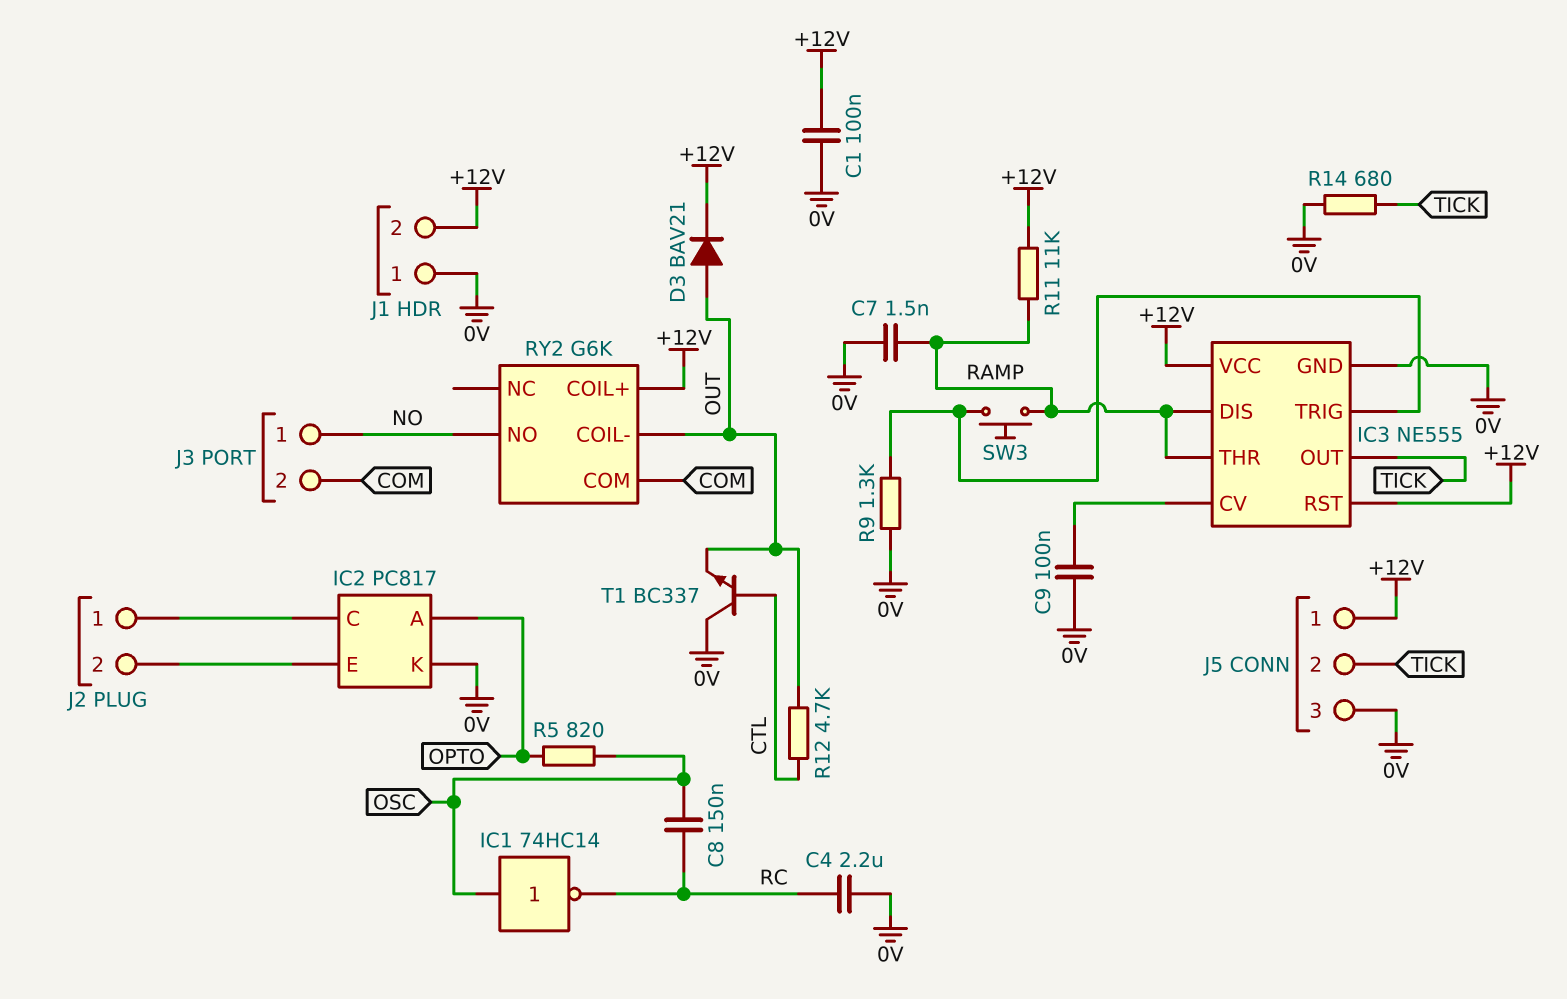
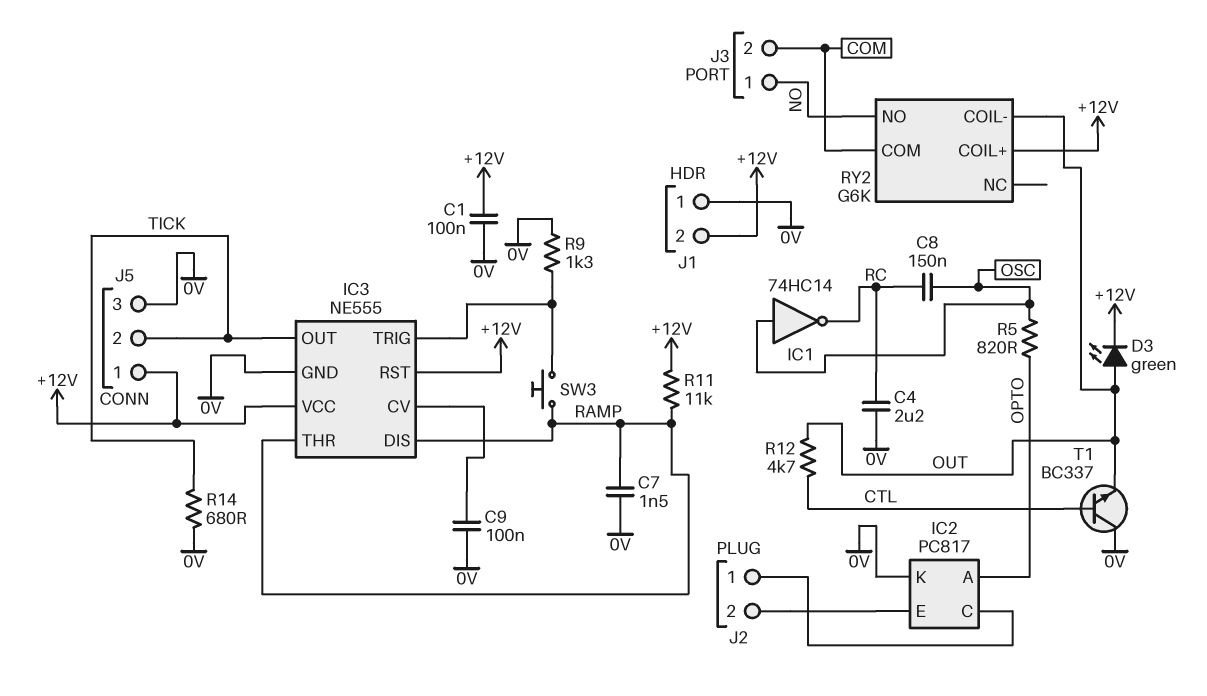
D3: diode BAV21 (A OUT, K +12V) -> LED green (A OUT, K +12V)

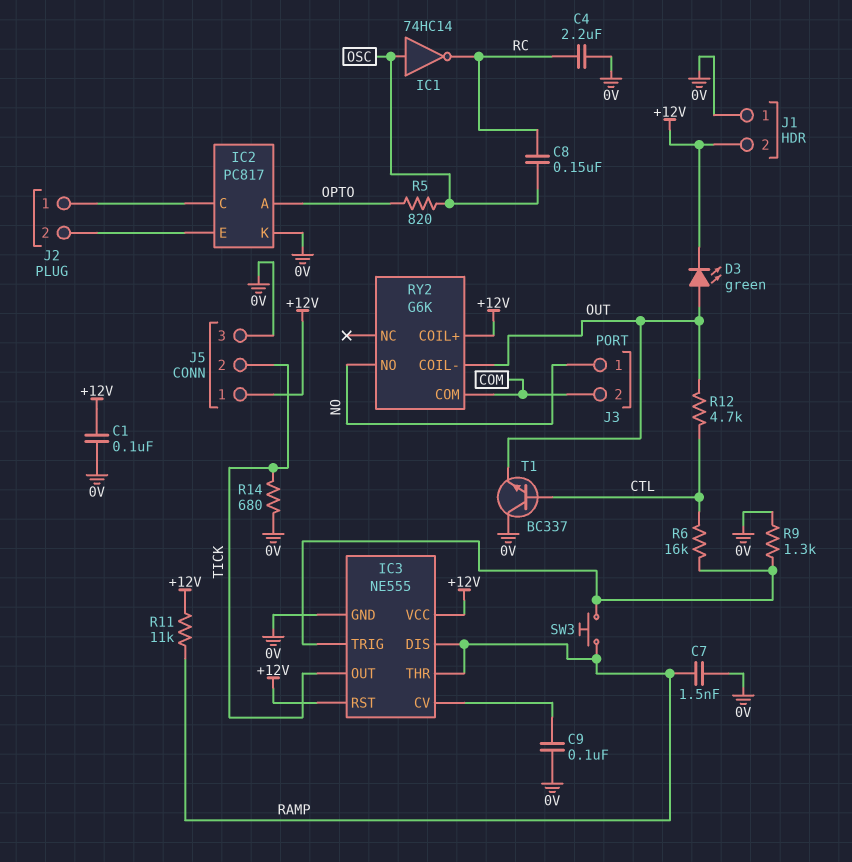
R6: none -> 16k (CTL, IC3/TRIG)

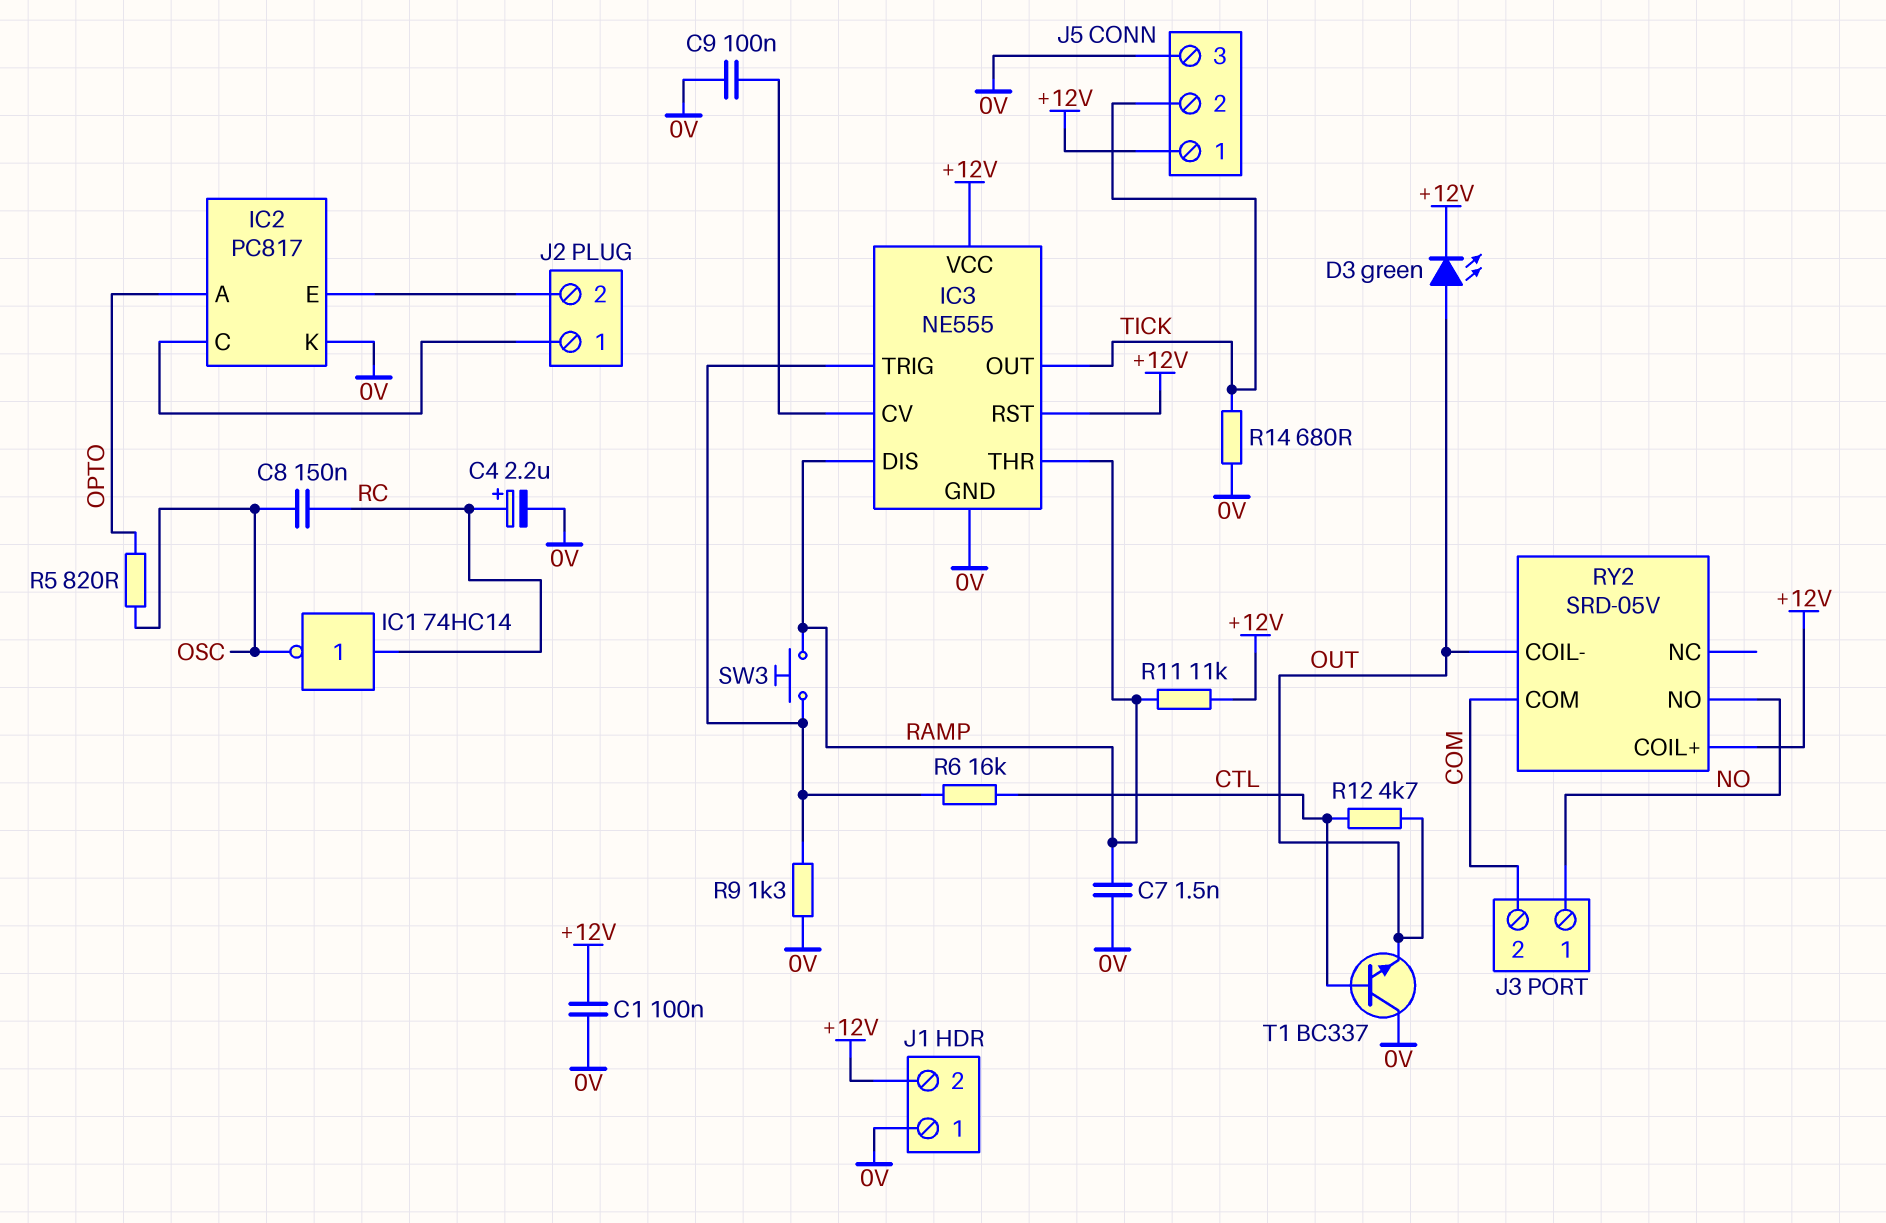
C4: 2.2uF (0V, RC) -> 2.2uF (plus RC, minus 0V)
IC1: NOT 74HC14 (in OSC, out RC) -> NOT 74HC14 (in RC, out OSC)
RY2: G6K -> SRD-05V

